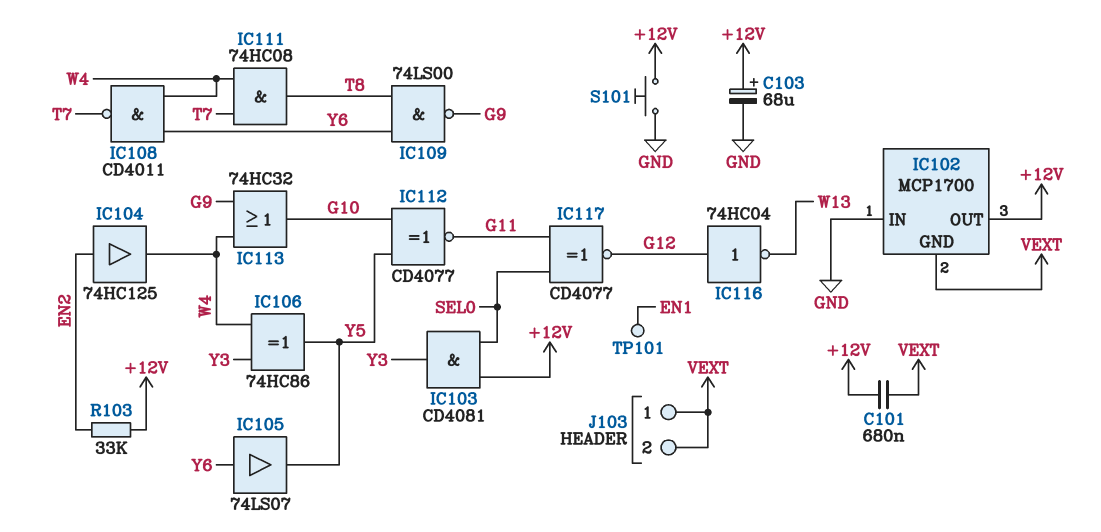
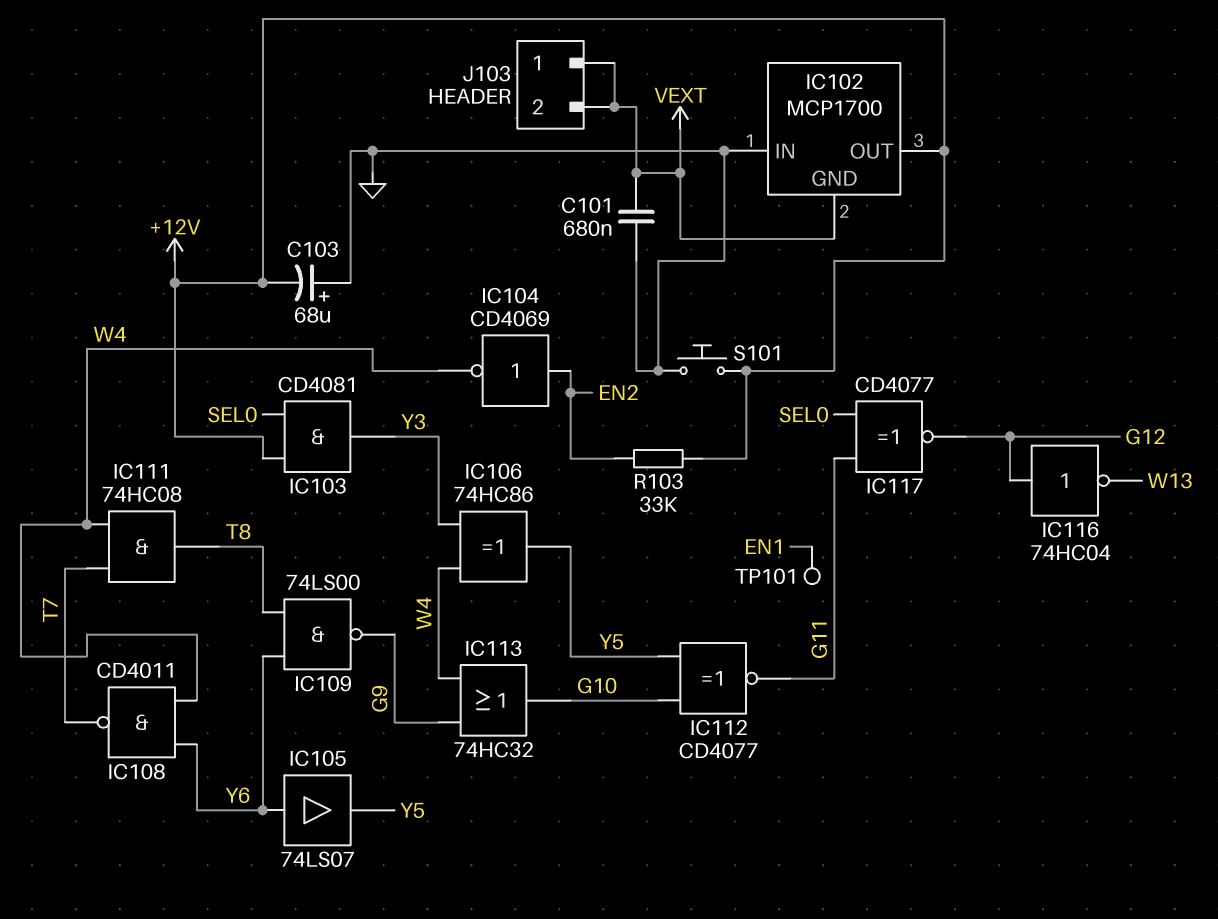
C101: 680nF (+12V, VEXT) -> 680nF (GND, VEXT)
C103: 68uF (plus +12V, minus GND) -> 68uF (plus GND, minus +12V)
IC104: buffer 74HC125 (in EN2, out W4) -> NOT CD4069 (in EN2, out W4)

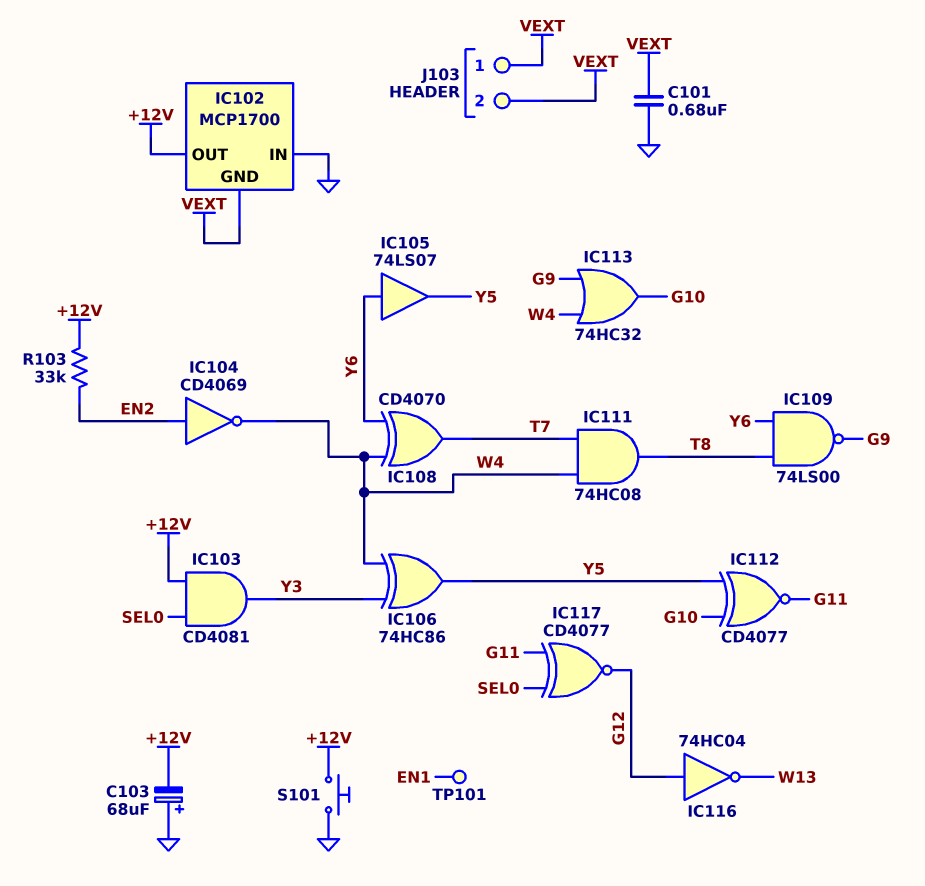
IC108: NAND CD4011 (in W4, in Y6, out T7) -> XOR CD4070 (in W4, in Y6, out T7)

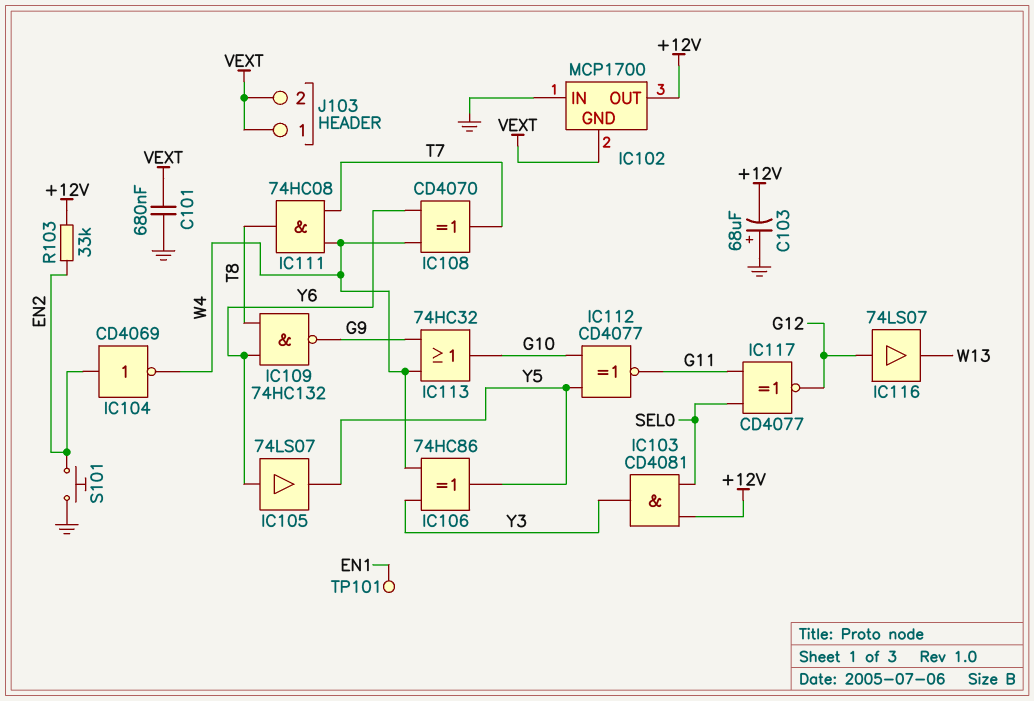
IC109: NAND 74LS00 (in T8, in Y6, out G9) -> NAND 74HC132 (in T8, in Y6, out G9)
IC116: NOT 74HC04 (in G12, out W13) -> buffer 74LS07 (in G12, out W13)
S101: button (+12V, GND) -> button (EN2, GND)

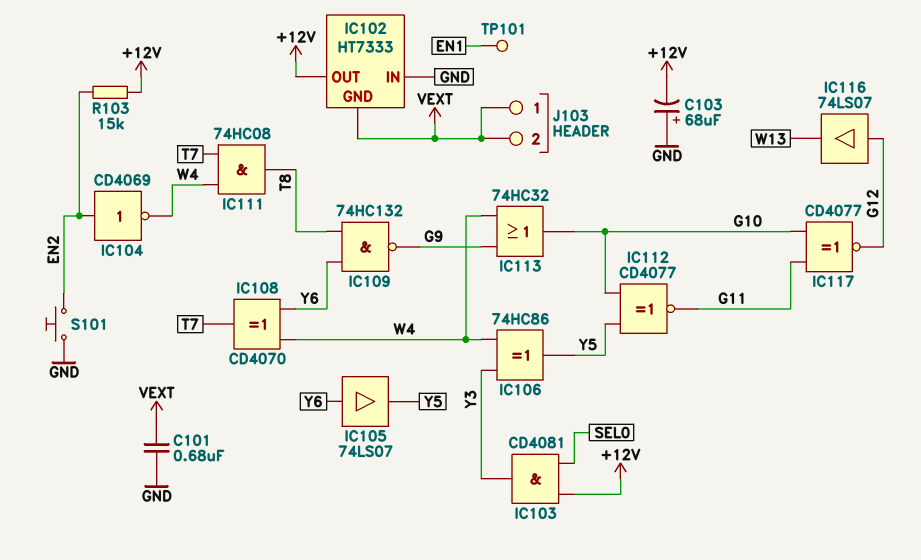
IC102: MCP1700 -> HT7333
IC117: XNOR CD4077 (in G11, in SEL0, out G12) -> XNOR CD4077 (in G10, in G11, out G12)
R103: 33k (+12V, EN2) -> 15k (+12V, EN2)

